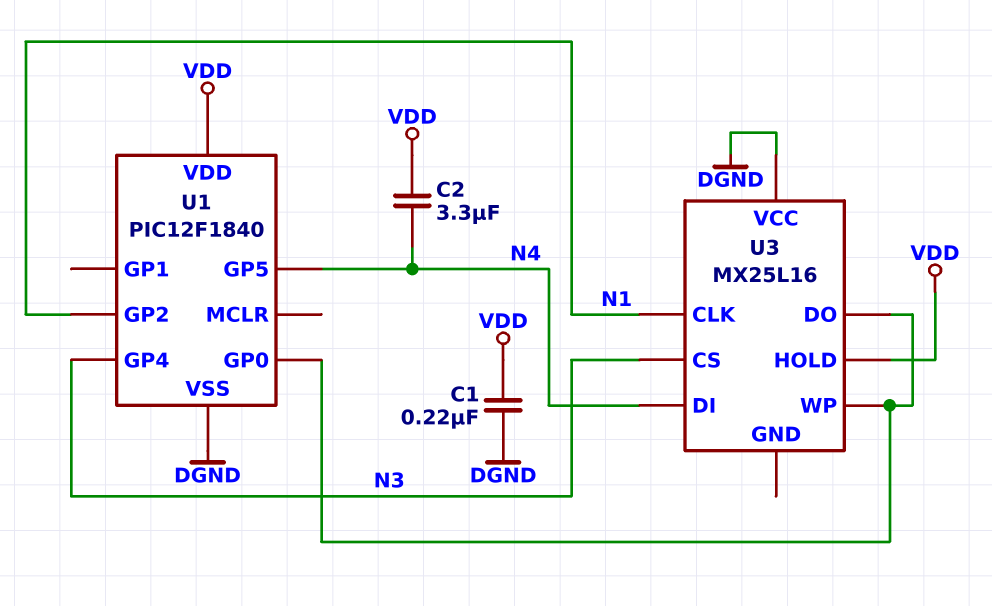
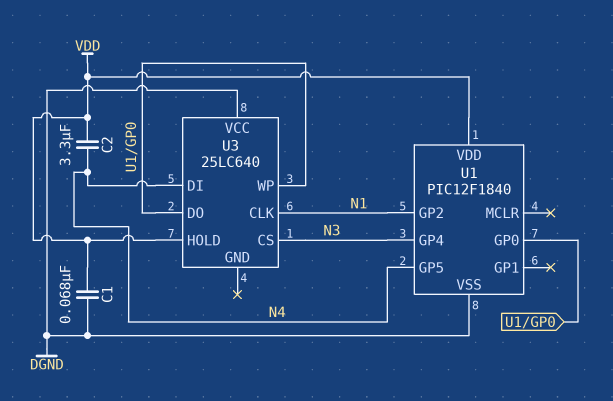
C1: 220nF (DGND, VDD) -> 68nF (DGND, VDD)
U3: MX25L16 -> 25LC640

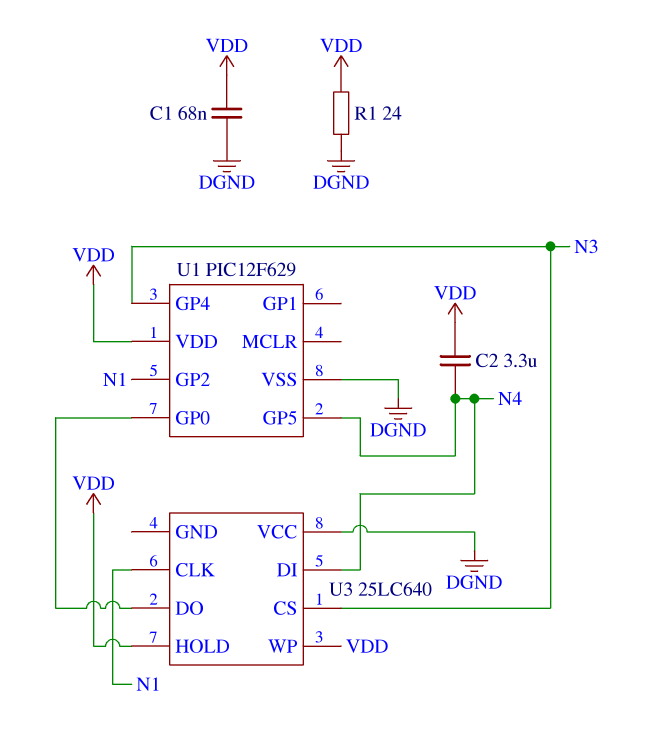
R1: none -> 24 (DGND, VDD)
U1: PIC12F1840 -> PIC12F629
U3 pin WP: U1/GP0 -> VDD

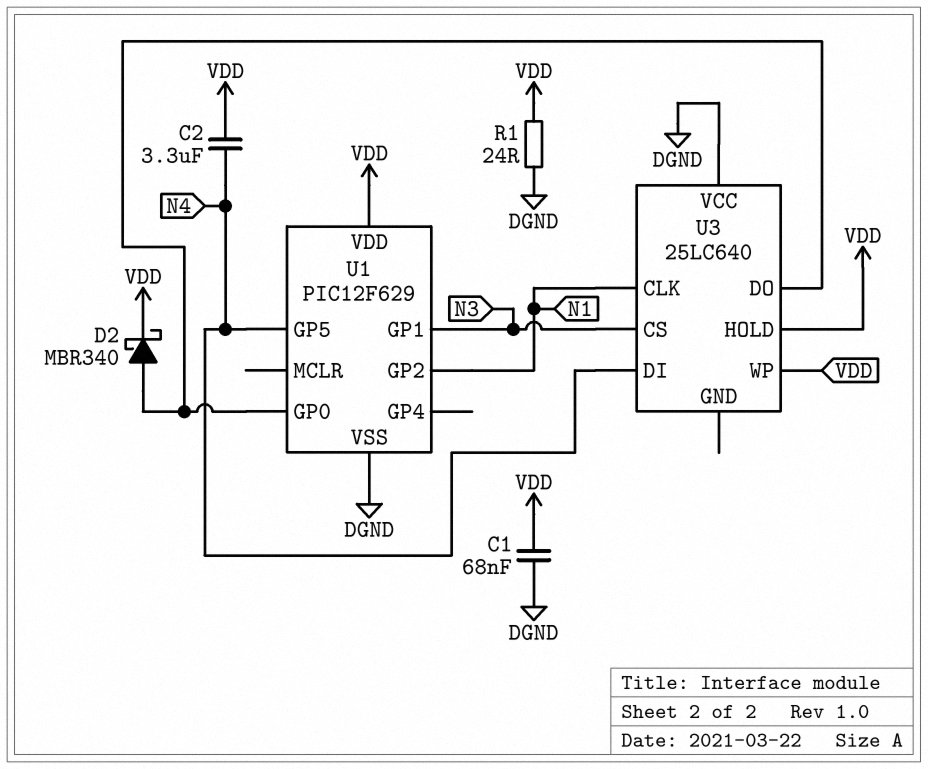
D2: none -> schottky MBR340 (A U1/GP0, K VDD)
U1 pin GP1: none -> N3
U1 pin GP4: N3 -> none

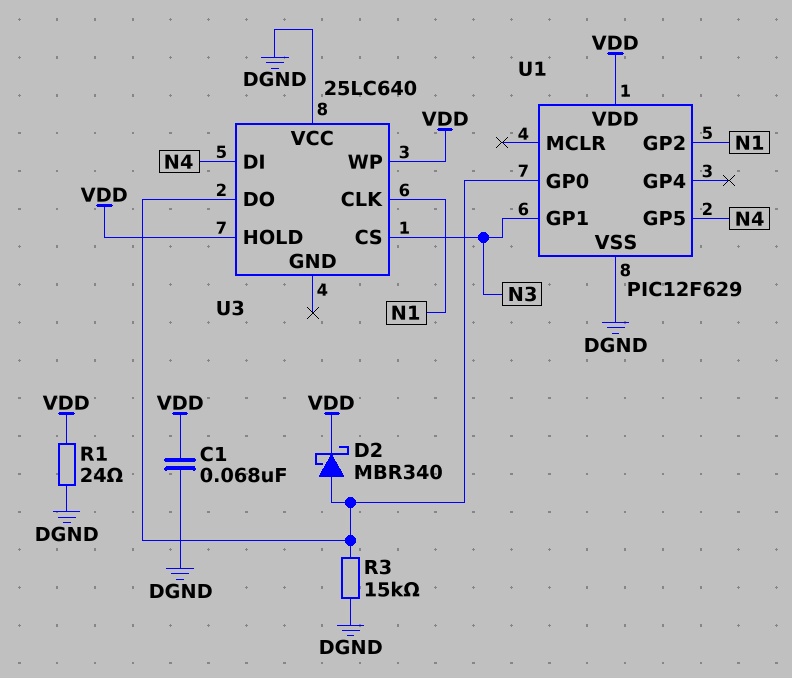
C2: 3.3uF (N4, VDD) -> none
R3: none -> 15k (DGND, U1/GP0)

